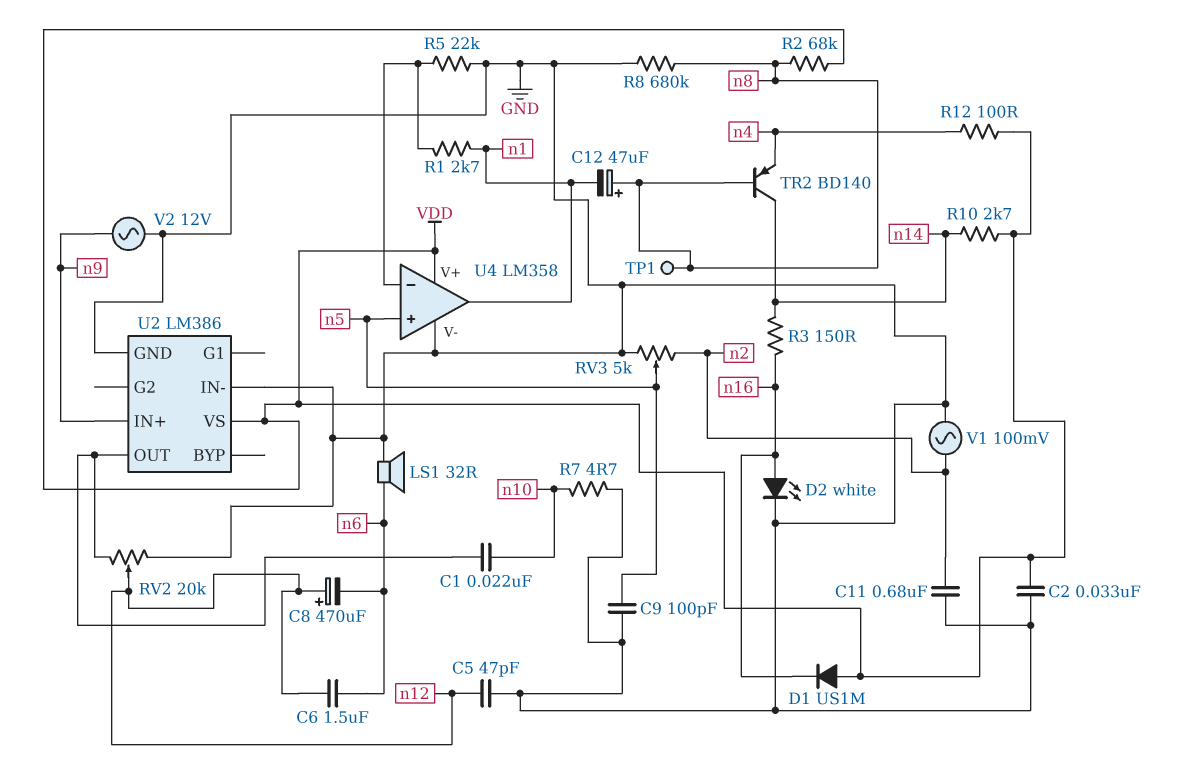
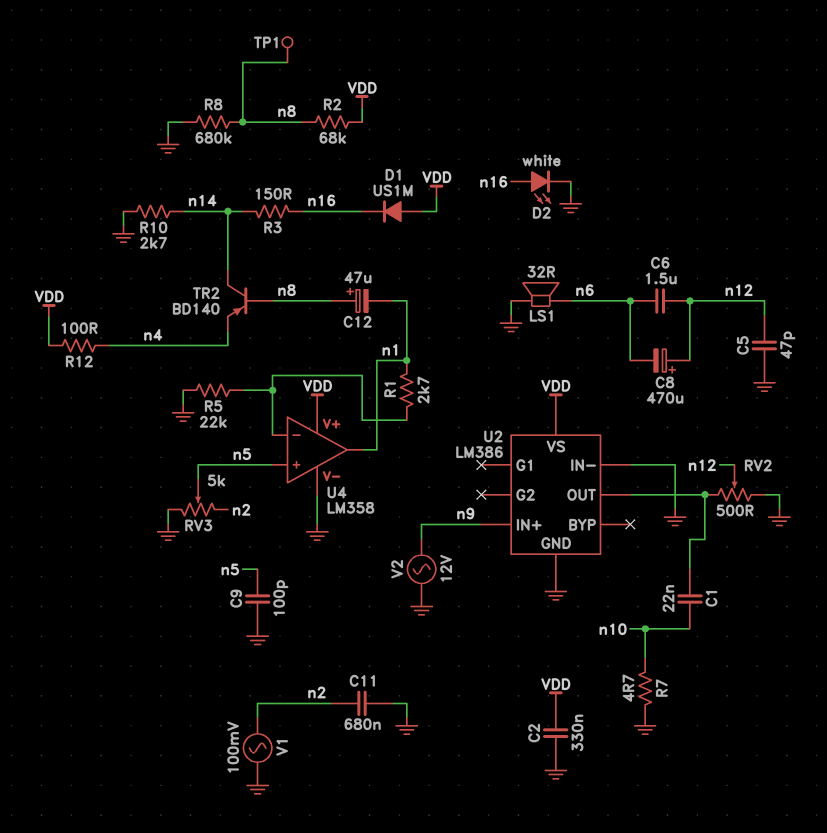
C2: 33nF (GND, VDD) -> 330nF (GND, VDD)
R10: 2.7k (VDD, n14) -> 2.7k (GND, n14)
RV2: 20k (GND, U2/OUT, wiper n12) -> 500 (GND, U2/OUT, wiper n12)

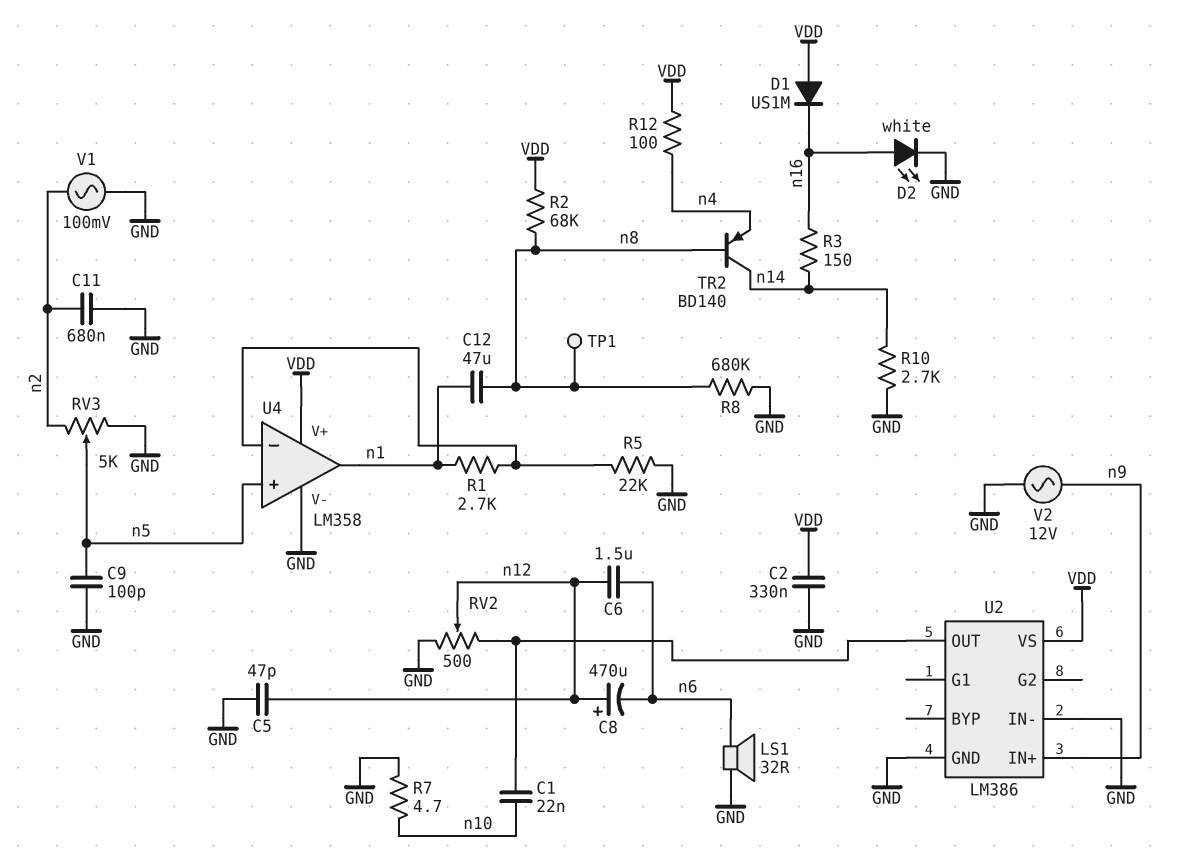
C12: 47uF (plus n8, minus n1) -> 47uF (n1, n8)

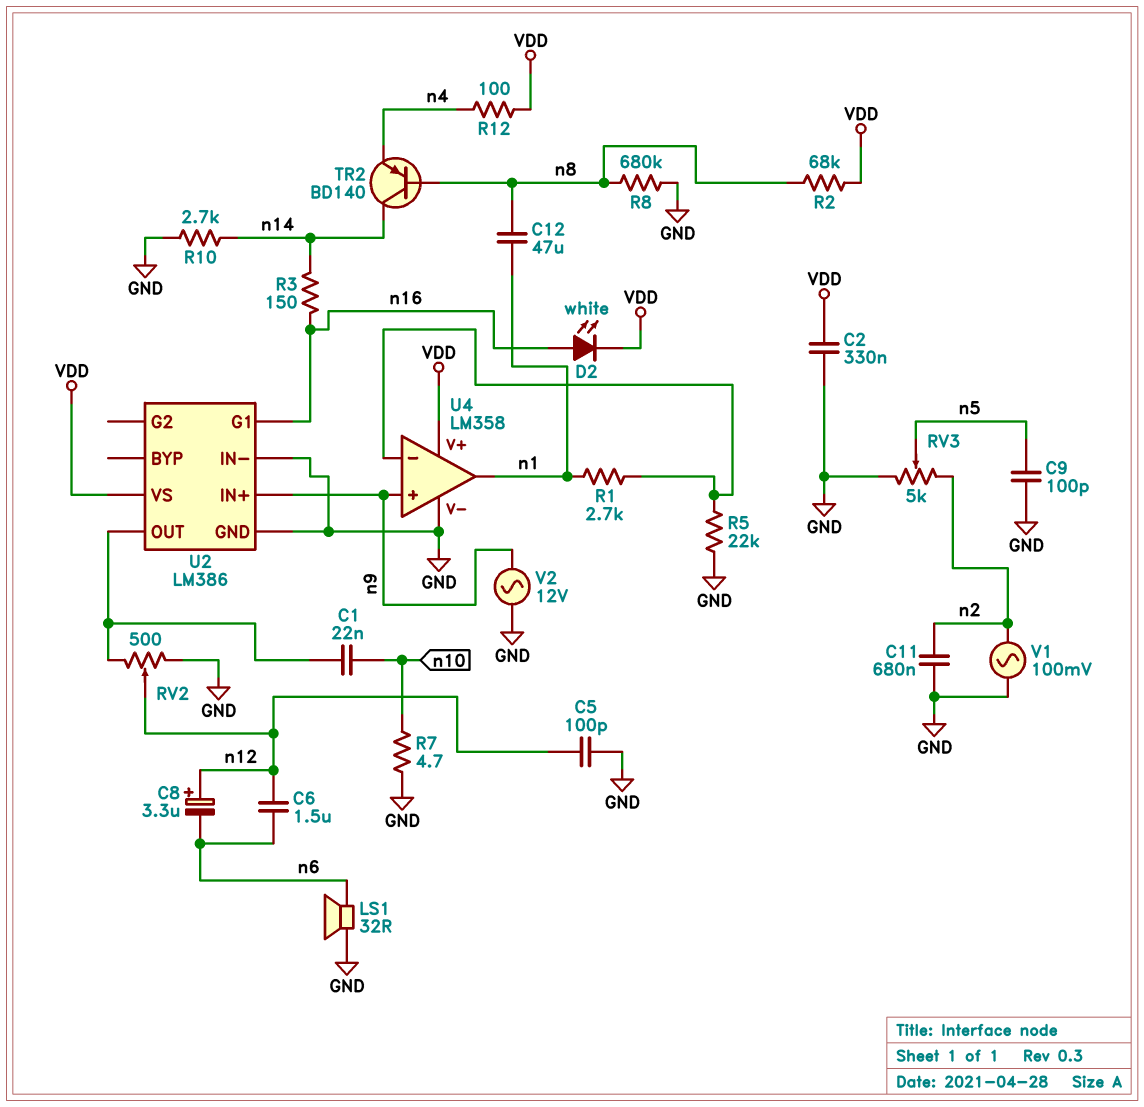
C5: 47pF (GND, n12) -> 100pF (GND, n12)
C8: 470uF (plus n12, minus n6) -> 3.3uF (plus n12, minus n6)
D1: diode US1M (A VDD, K n16) -> none
D2: LED white (A n16, K GND) -> LED white (A n16, K VDD)
TP1: test point (n8) -> none
U2 pin G1: none -> n16
U4 pin in+: n5 -> n9

